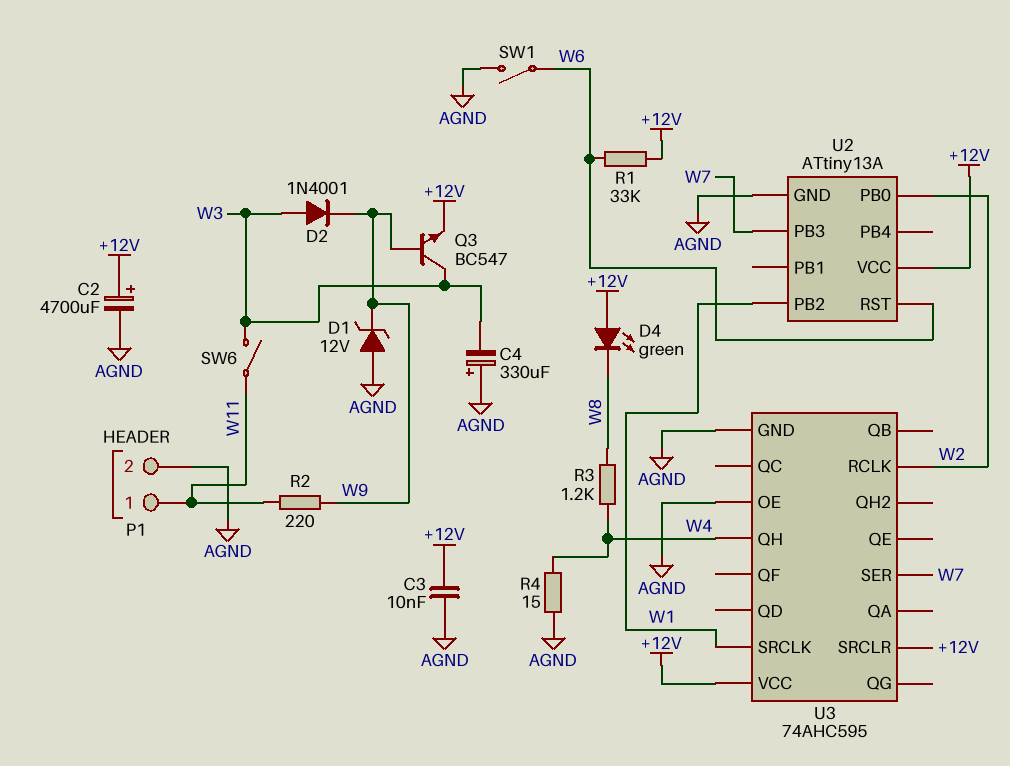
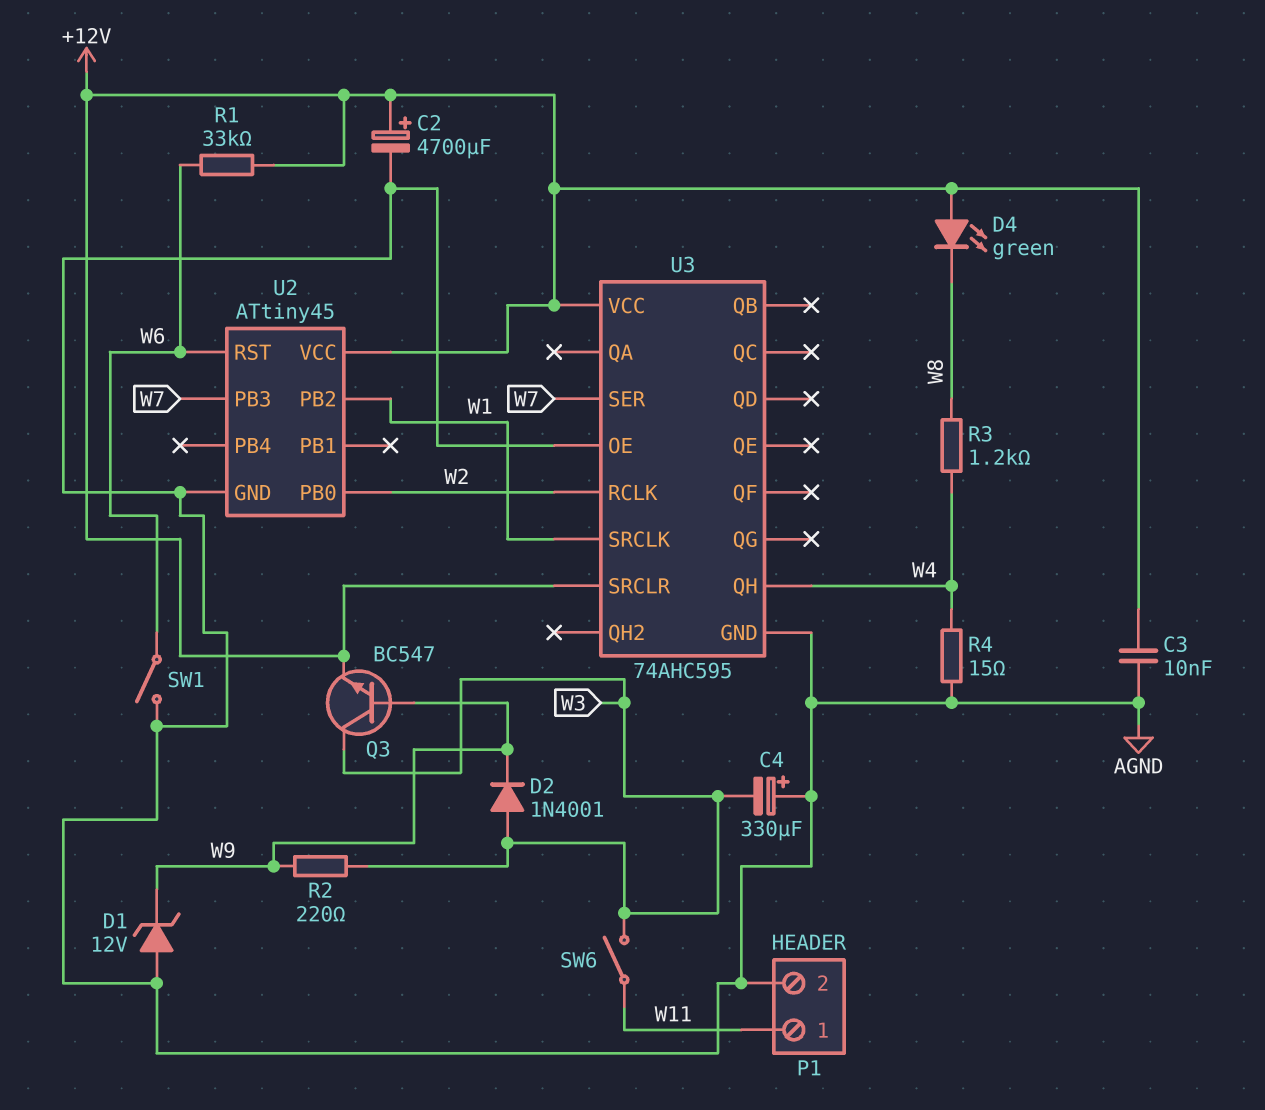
R2: 220 (W9, W11) -> 220 (W3, W9)
U2: ATtiny13A -> ATtiny45

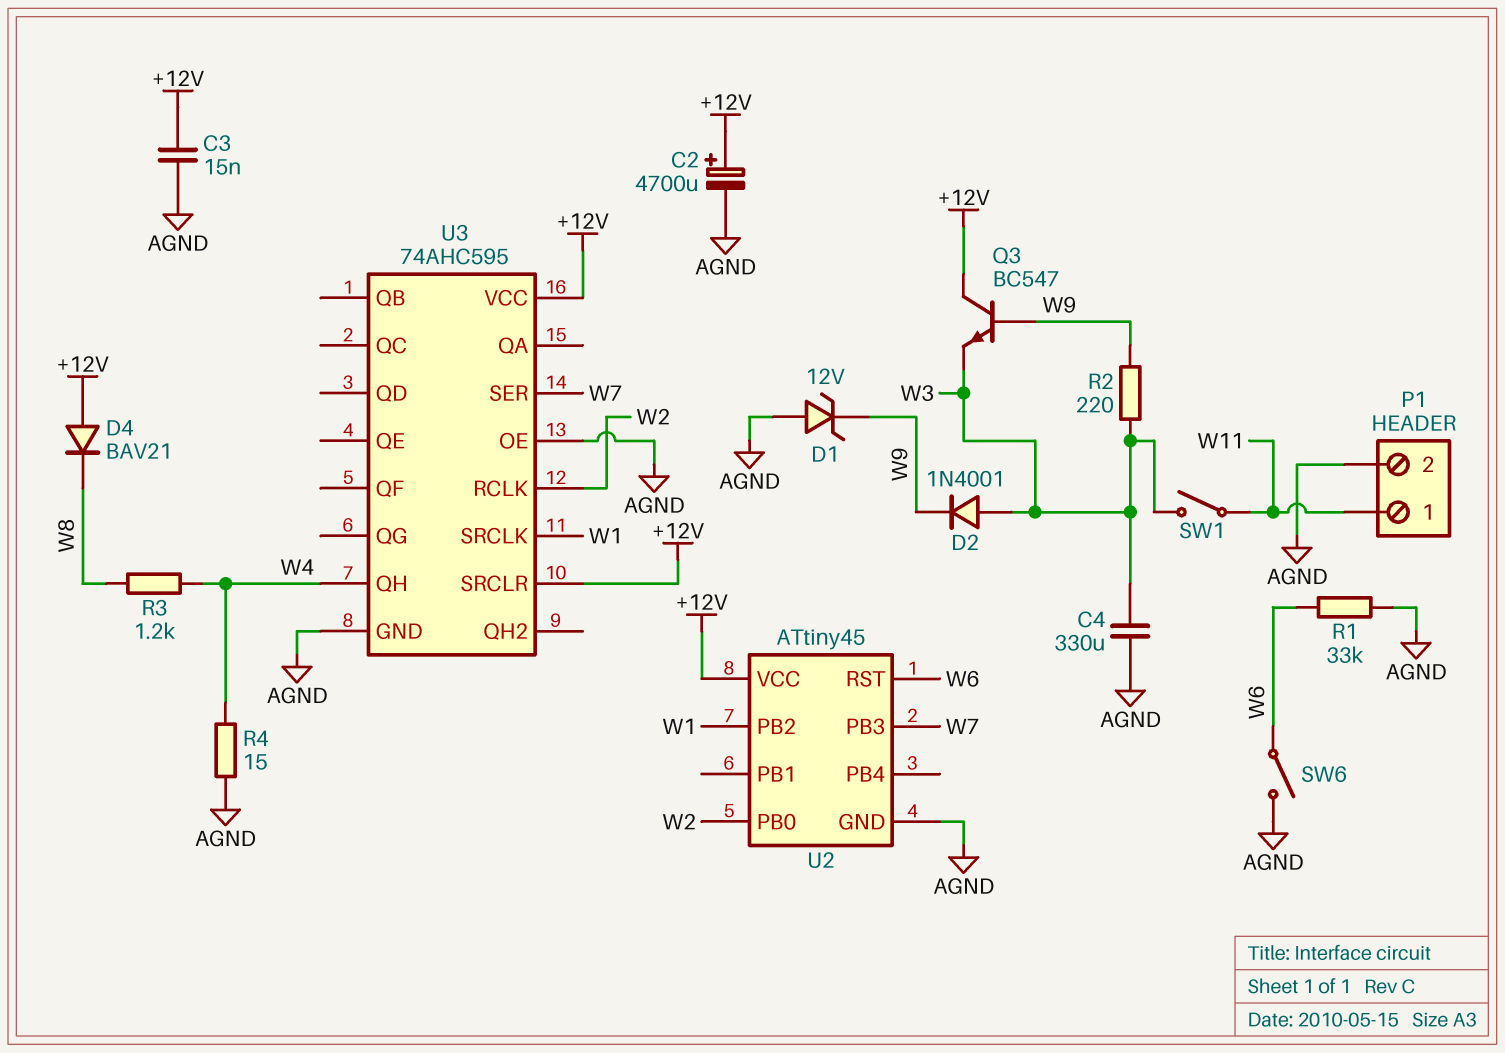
C3: 10nF (+12V, AGND) -> 15nF (+12V, AGND)
C4: 330uF (plus AGND, minus W3) -> 330uF (AGND, W3)
D4: LED green (A +12V, K W8) -> diode BAV21 (A +12V, K W8)
Q3: NPN BC547 (B W9, C W3, E +12V) -> NPN BC547 (B W9, C +12V, E W3)
R1: 33k (+12V, W6) -> 33k (AGND, W6)
SW1: switch (AGND, W6) -> switch (W3, W11)
SW6: switch (W3, W11) -> switch (AGND, W6)

